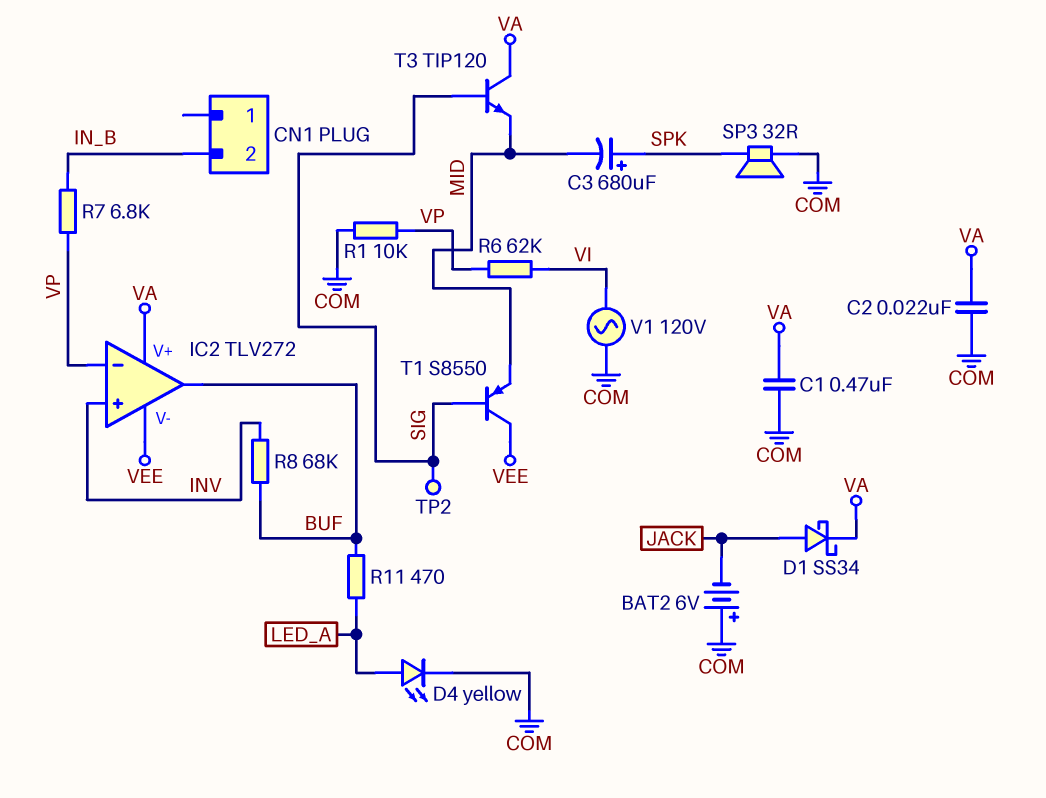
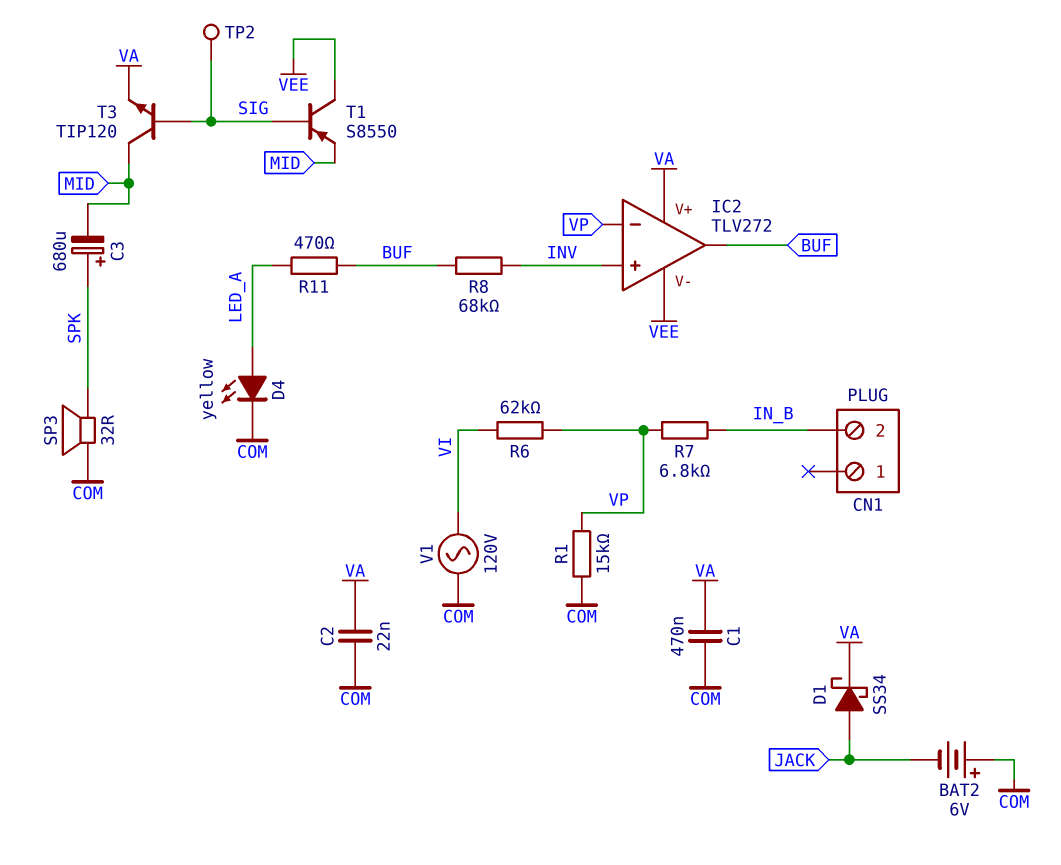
R1: 10k (COM, VP) -> 15k (COM, VP)
T3: NPN TIP120 (B SIG, C VA, E MID) -> NPN TIP120 (B SIG, C MID, E VA)

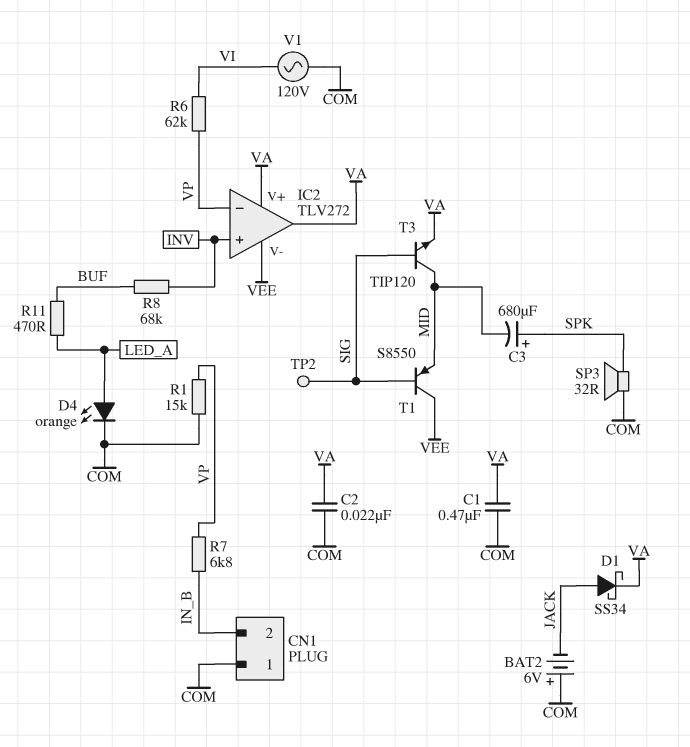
CN1 pin 1: none -> COM
D4: LED yellow (A LED_A, K COM) -> LED orange (A LED_A, K COM)
IC2 pin out: BUF -> VA

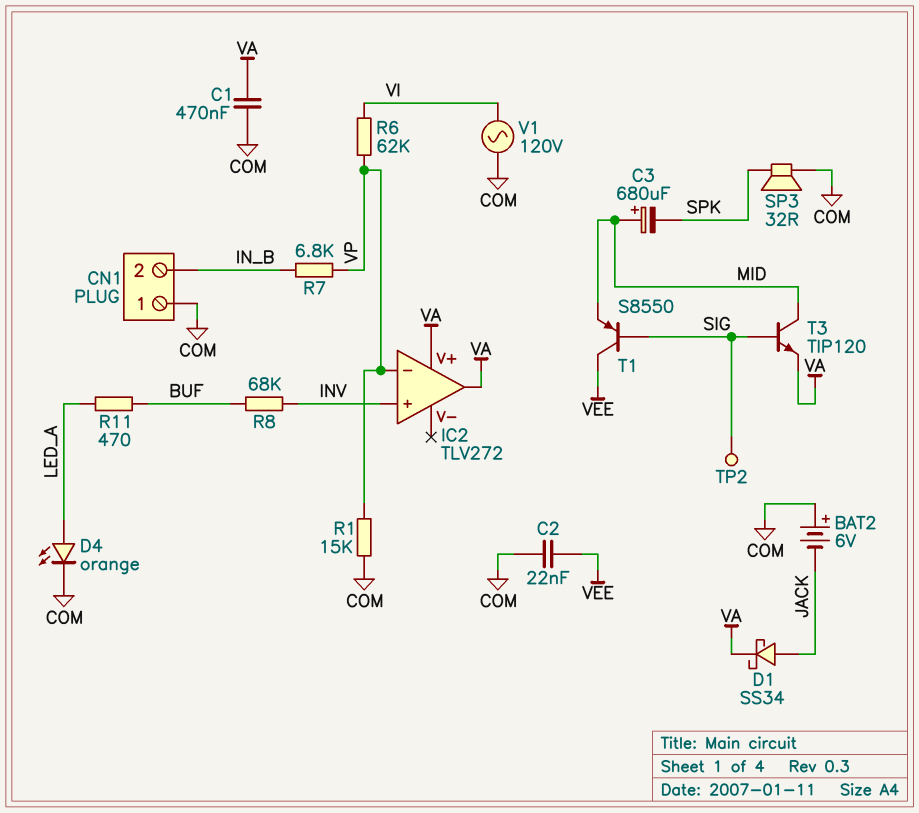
C2: 22nF (COM, VA) -> 22nF (COM, VEE)
C3: 680uF (plus SPK, minus MID) -> 680uF (plus MID, minus SPK)
IC2 pin V-: VEE -> none

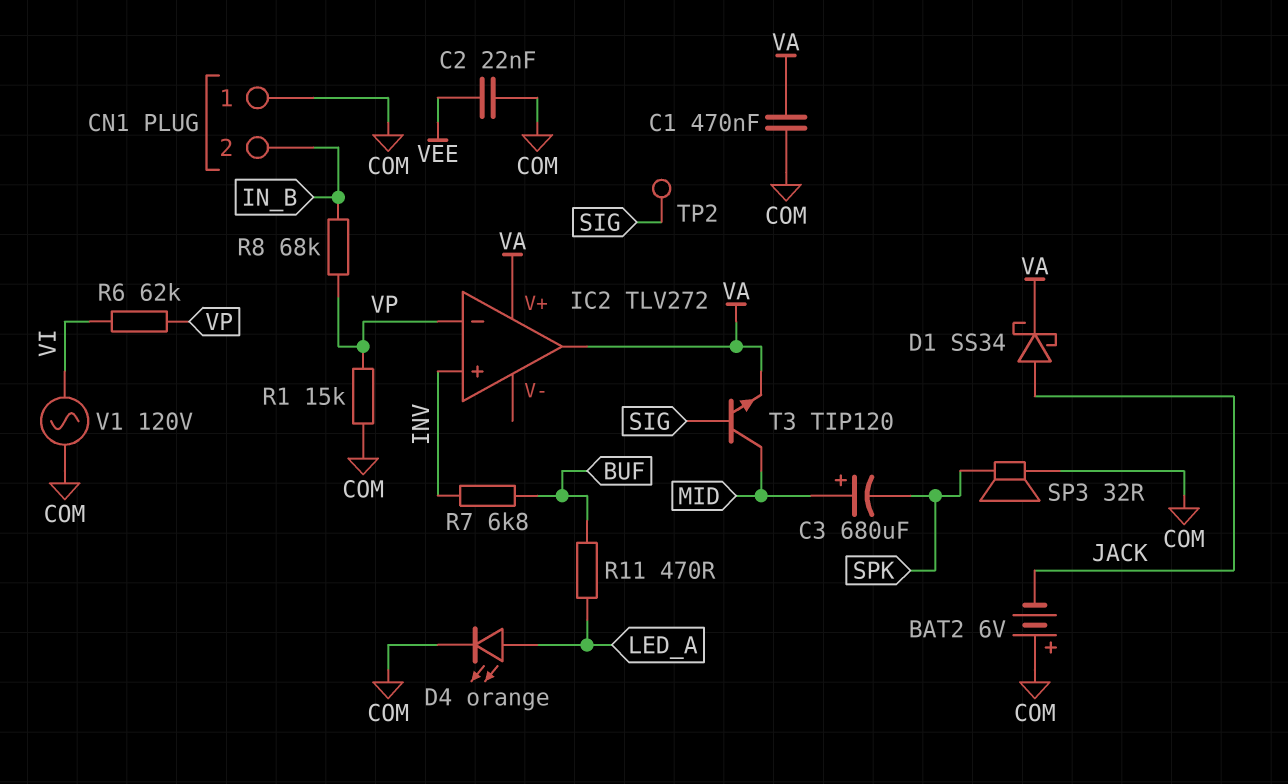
R7: 6.8k (IN_B, VP) -> 6.8k (BUF, INV)
R8: 68k (BUF, INV) -> 68k (IN_B, VP)
T1: PNP S8550 (B SIG, C VEE, E MID) -> none

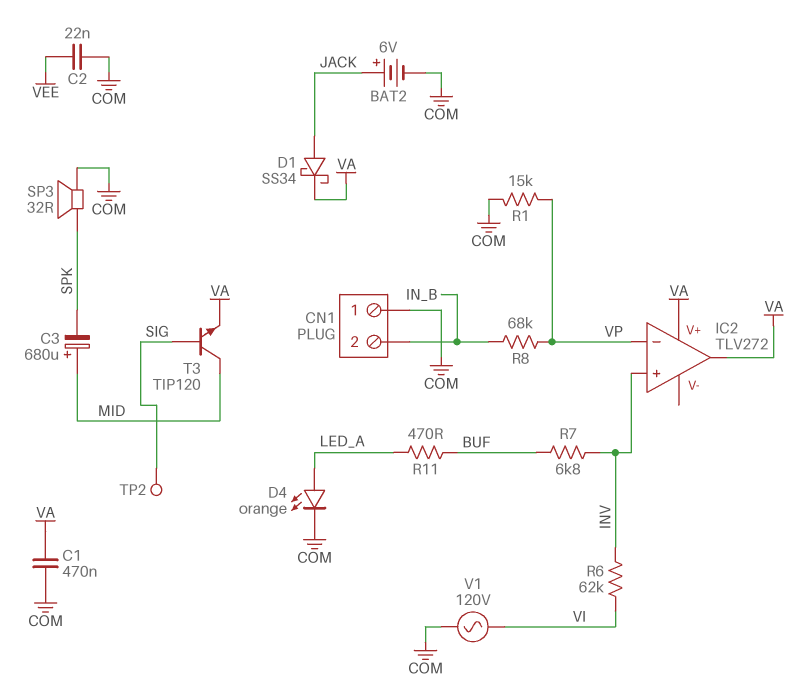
BAT2: 6V (plus COM, minus JACK) -> 6V (plus JACK, minus COM)
R6: 62k (VI, VP) -> 62k (INV, VI)

